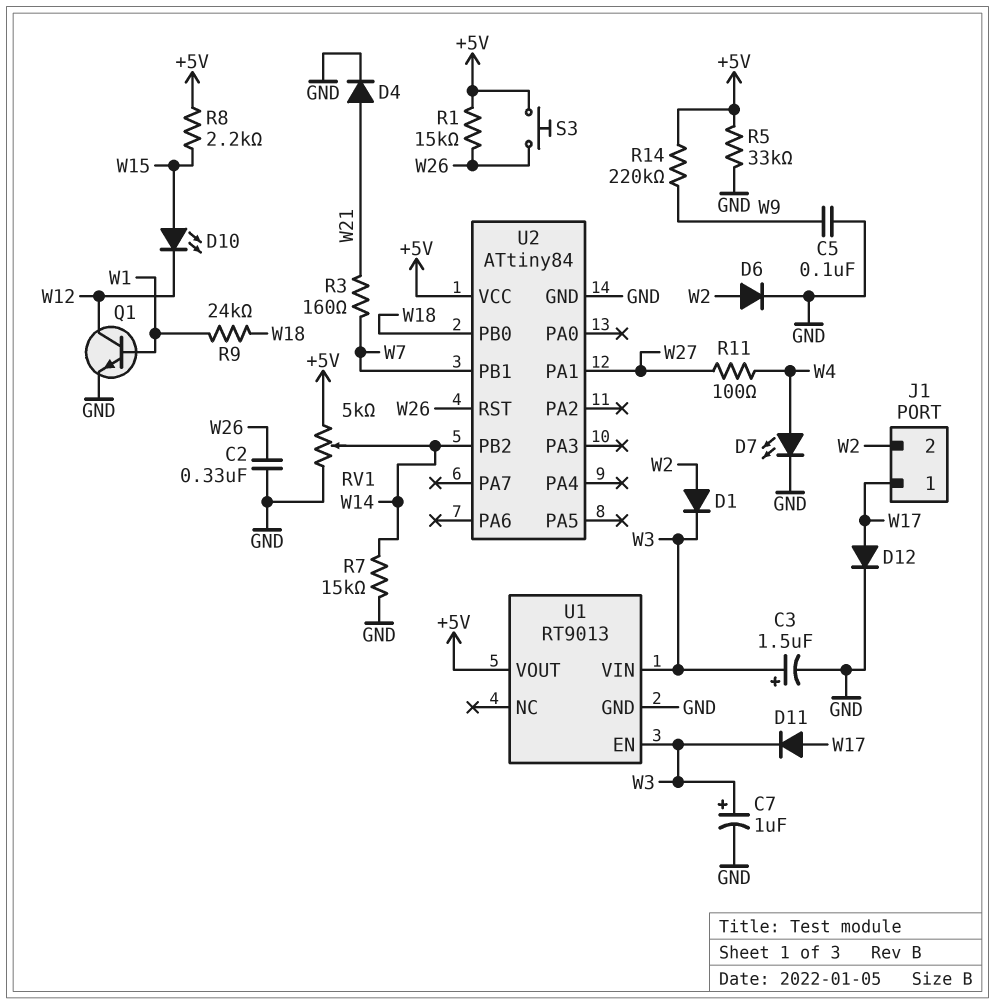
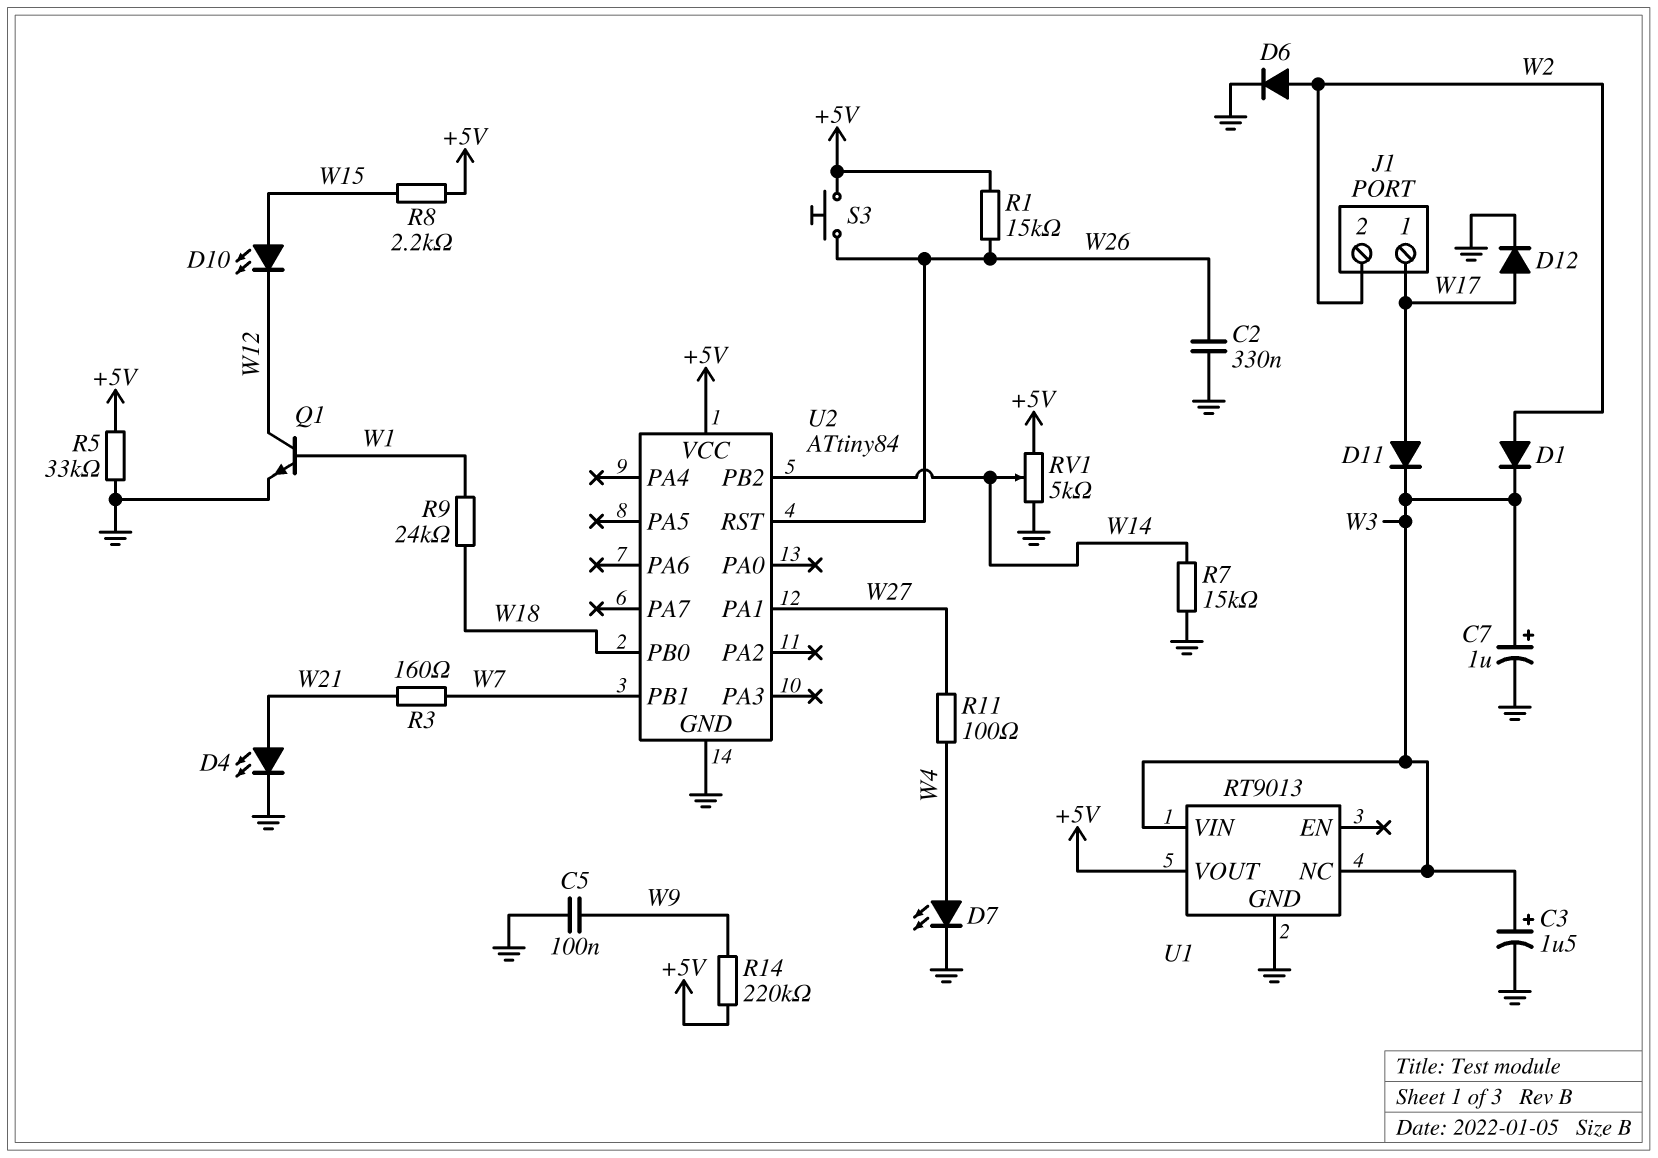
D4: diode (A W21, K GND) -> LED (A W21, K GND)
U1 pin EN: W3 -> none
U1 pin NC: none -> W3

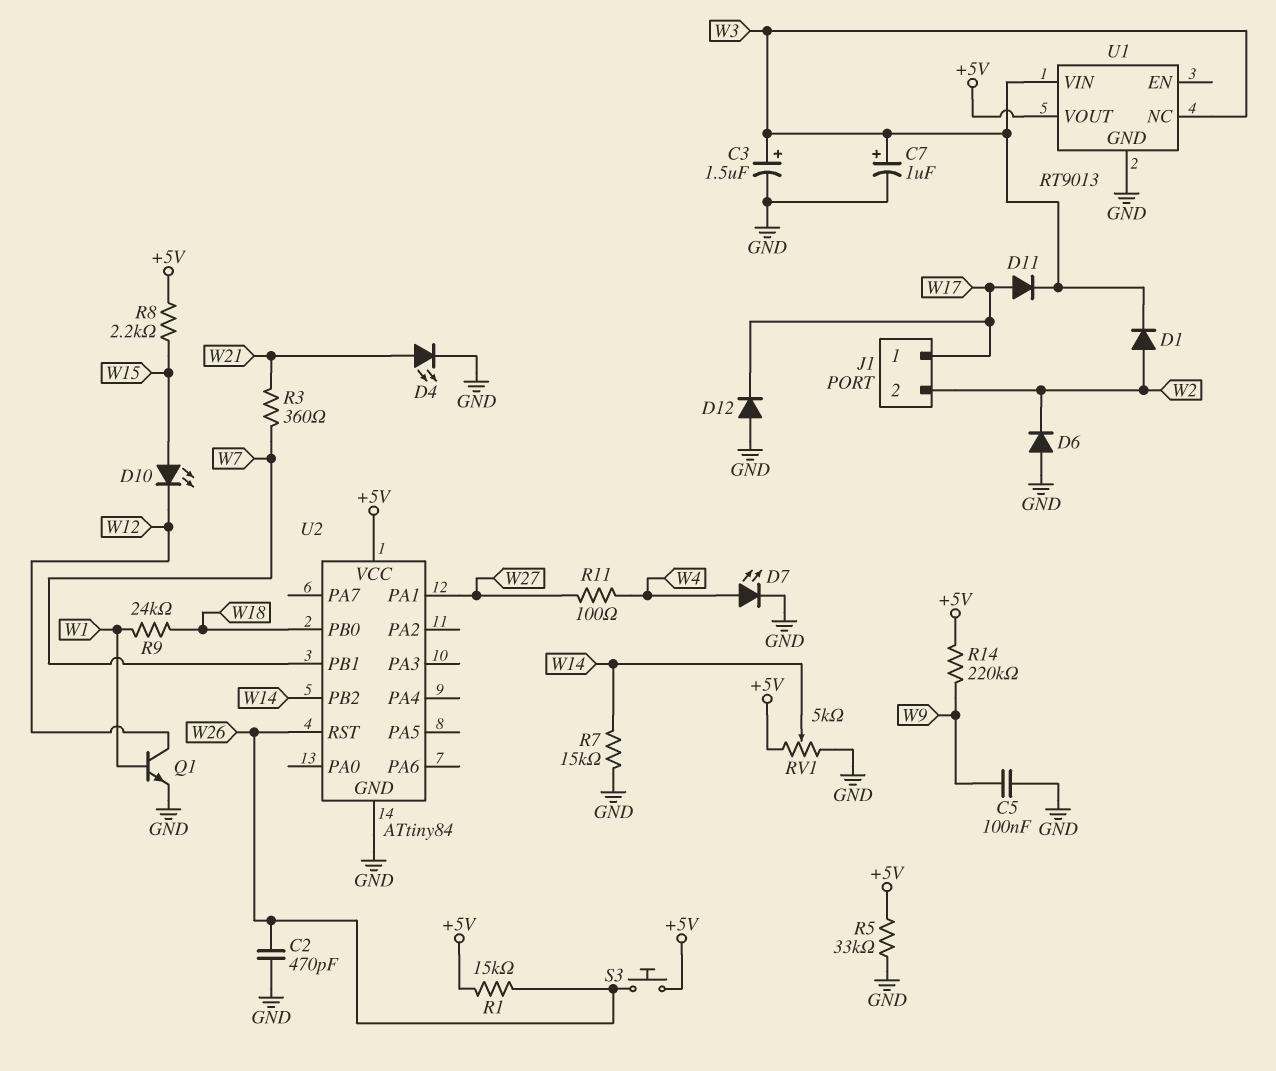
C2: 330nF (GND, W26) -> 470pF (GND, W26)
D6: diode (A W2, K GND) -> diode (A GND, K W2)
D12: diode (A W17, K GND) -> diode (A GND, K W17)
R3: 160 (W7, W21) -> 360 (W7, W21)

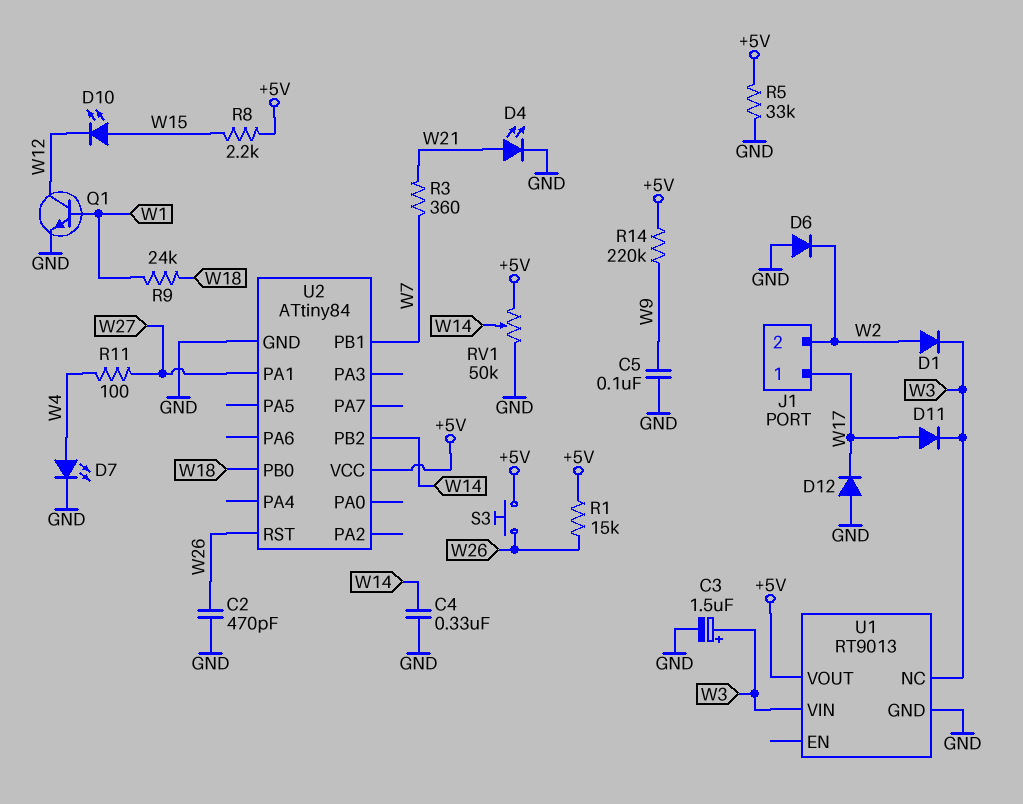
C4: none -> 330nF (GND, W14)
C7: 1uF (plus W3, minus GND) -> none
R7: 15k (GND, W14) -> none
RV1: 5k (+5V, GND, wiper W14) -> 50k (+5V, GND, wiper W14)

